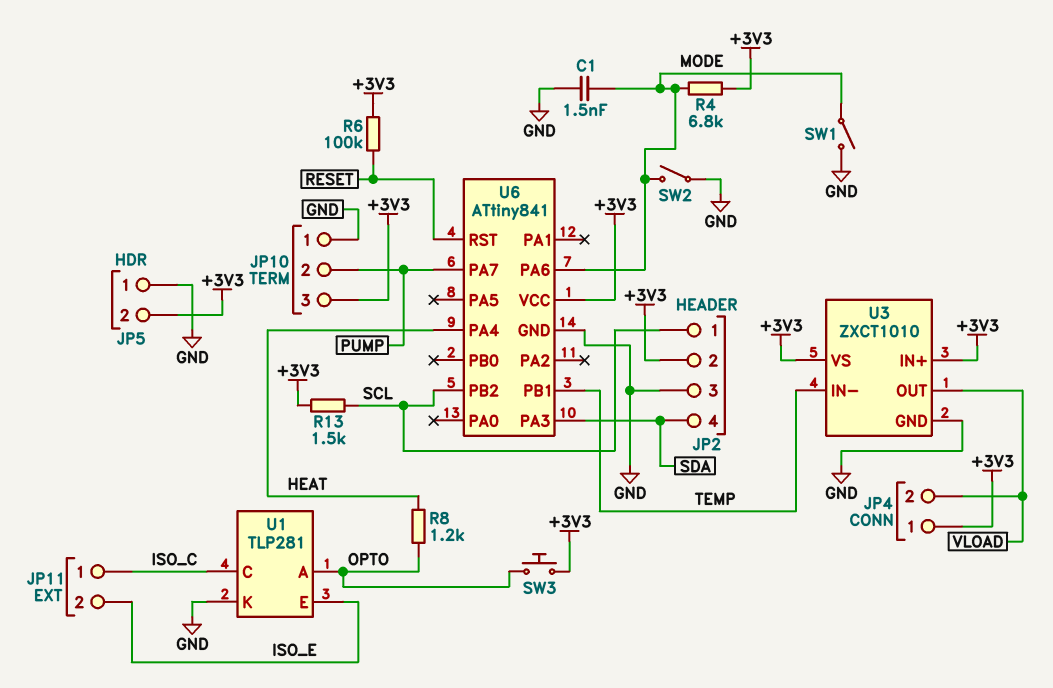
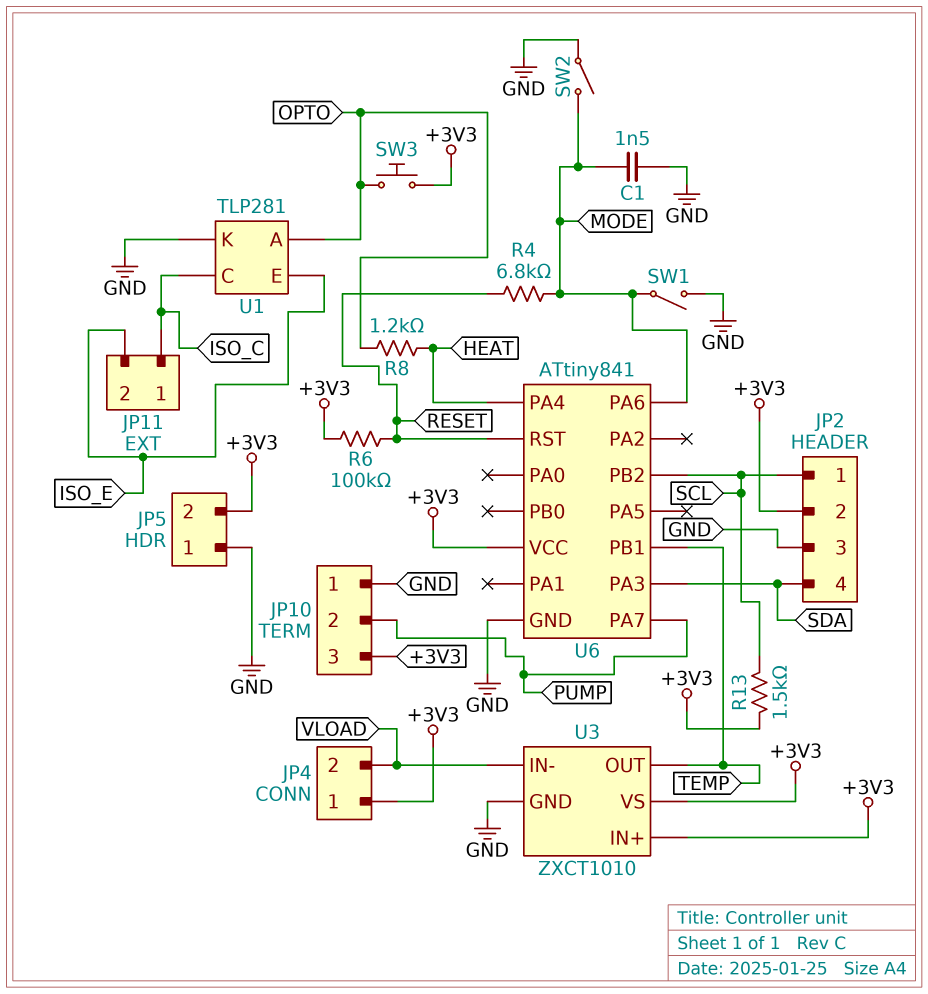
R4: 6.8k (+3V3, MODE) -> 6.8k (MODE, RESET)
U3 pin IN-: TEMP -> VLOAD
U3 pin OUT: VLOAD -> TEMP

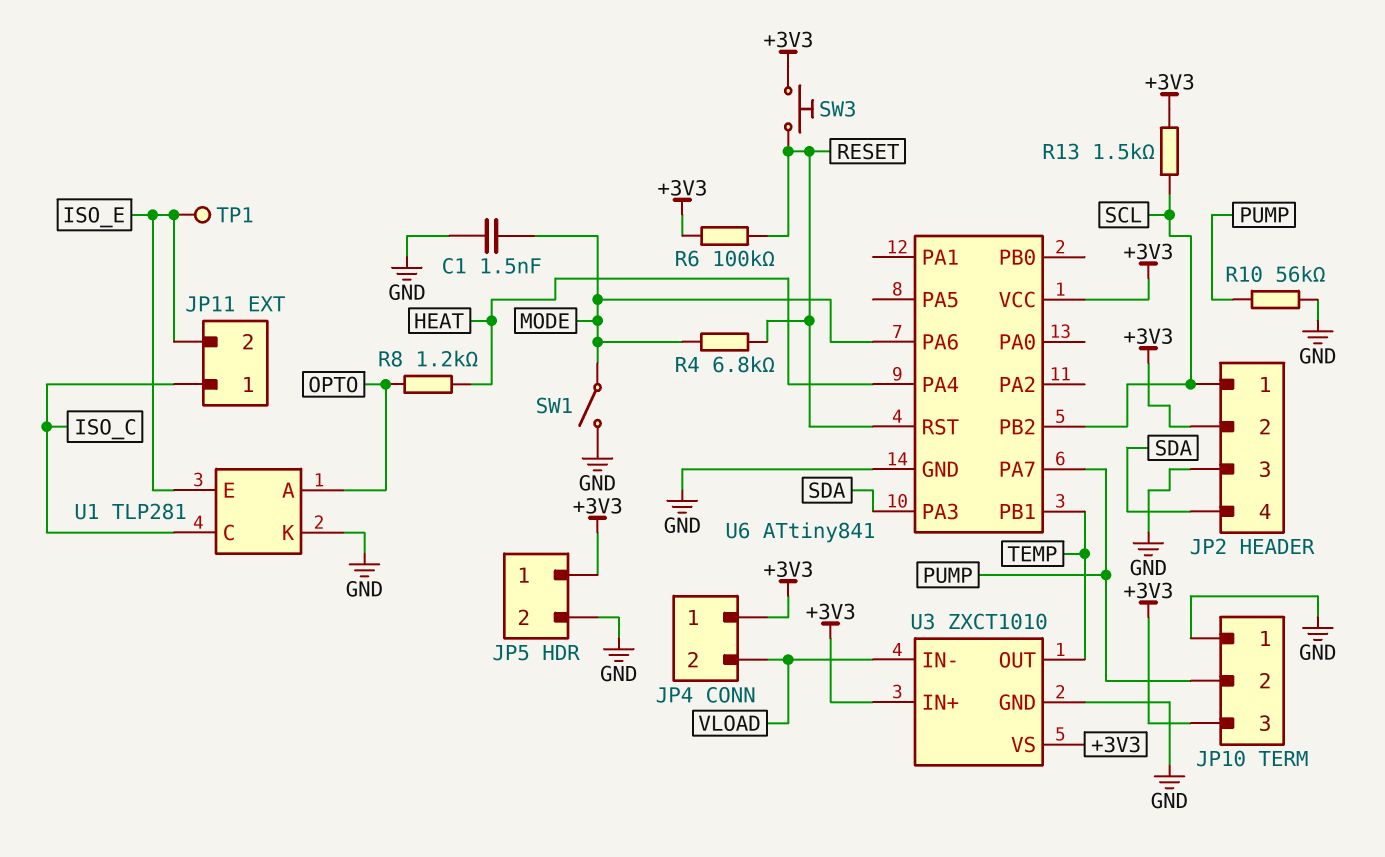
JP5 pin 1: GND -> +3V3
JP5 pin 2: +3V3 -> GND
R10: none -> 56k (GND, PUMP)
SW2: switch (GND, MODE) -> none
SW3: button (+3V3, OPTO) -> button (+3V3, RESET)
TP1: none -> test point (ISO_E)

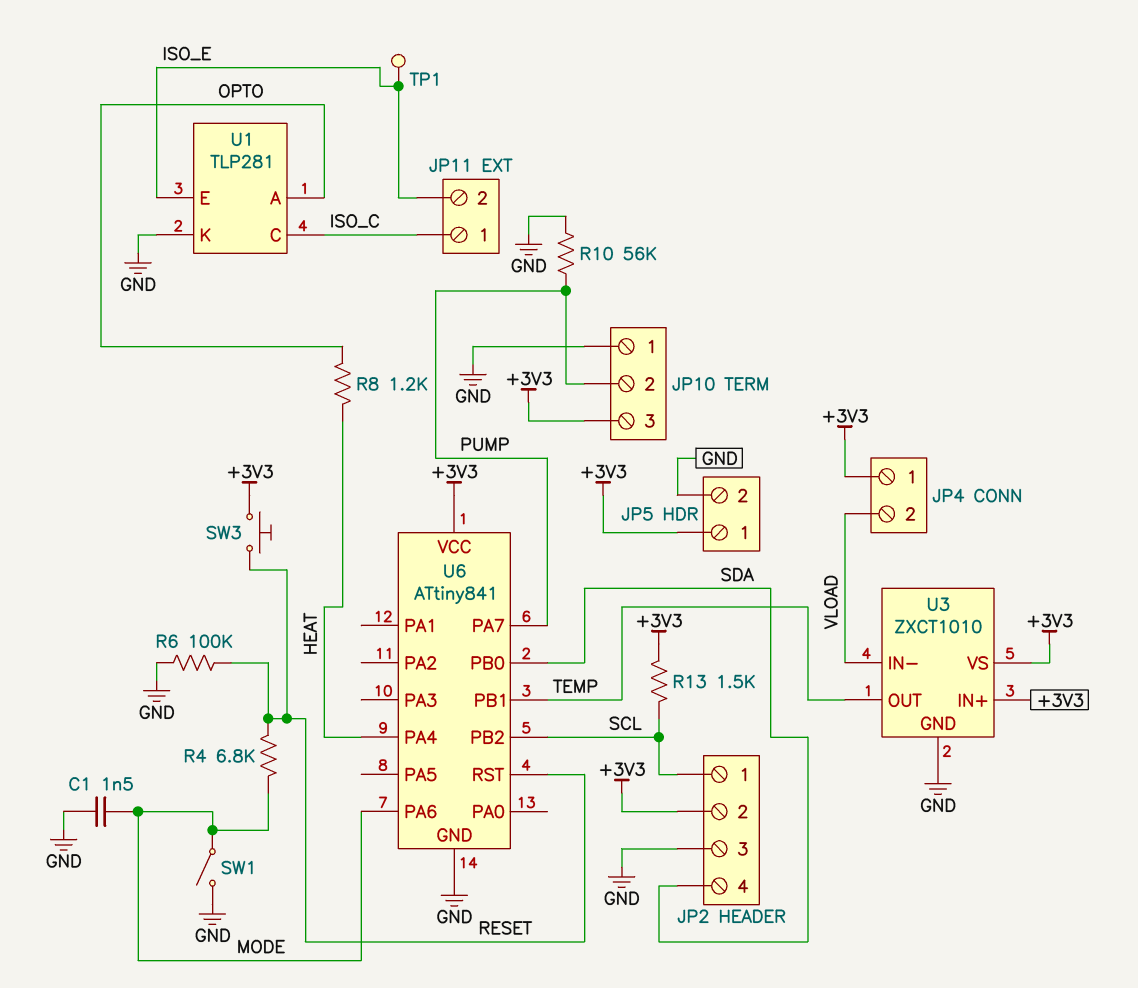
R6: 100k (+3V3, RESET) -> 100k (GND, RESET)
U6 pin PA3: SDA -> none
U6 pin PB0: none -> SDA

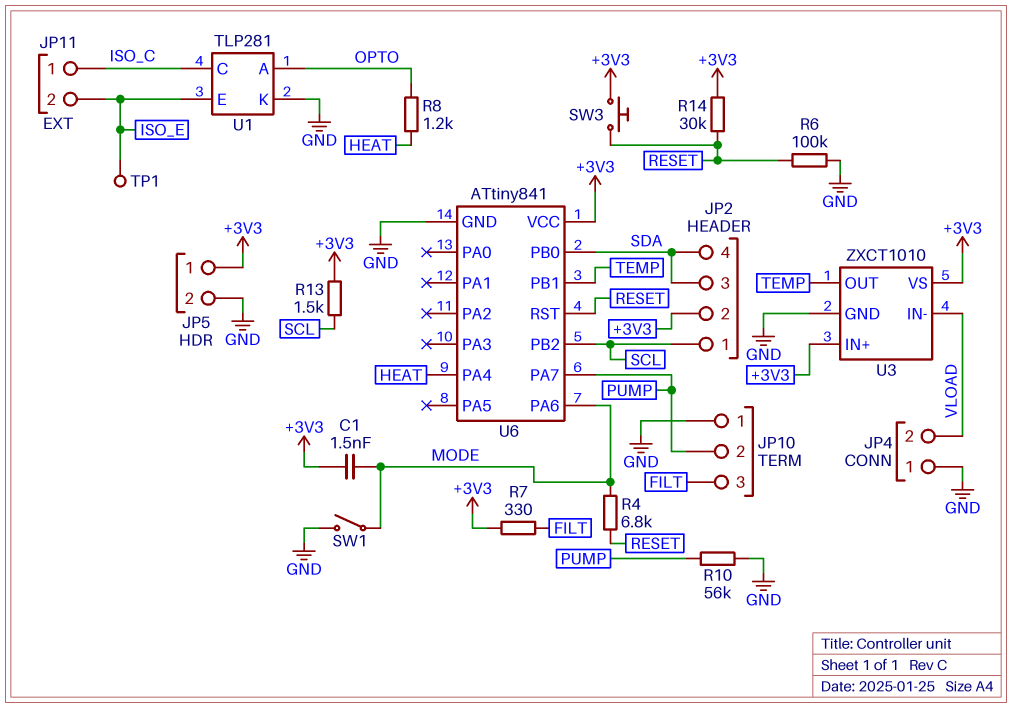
C1: 1.5nF (GND, MODE) -> 1.5nF (+3V3, MODE)
JP2 pin 3: GND -> SDA
JP4 pin 1: +3V3 -> GND
JP10 pin 3: +3V3 -> FILT
R7: none -> 330 (+3V3, FILT)
R14: none -> 30k (+3V3, RESET)

